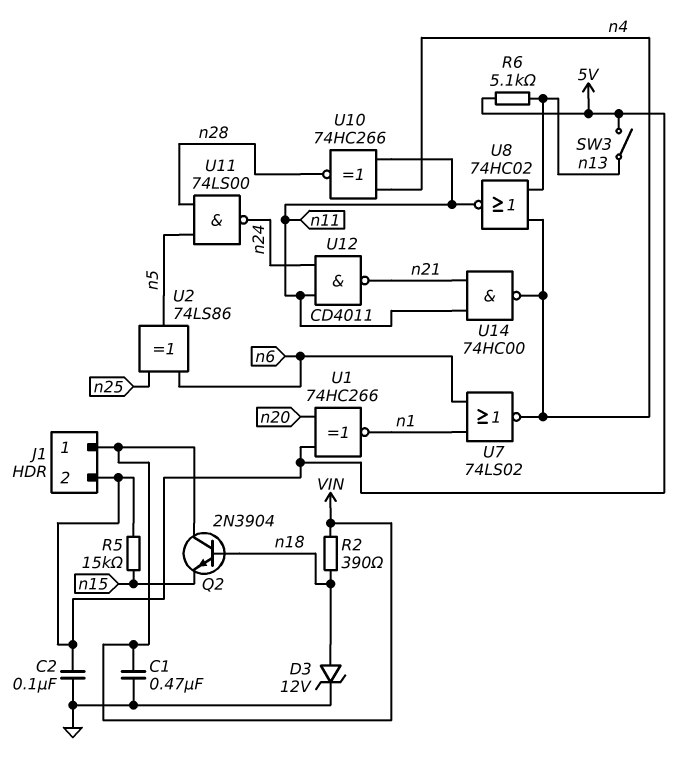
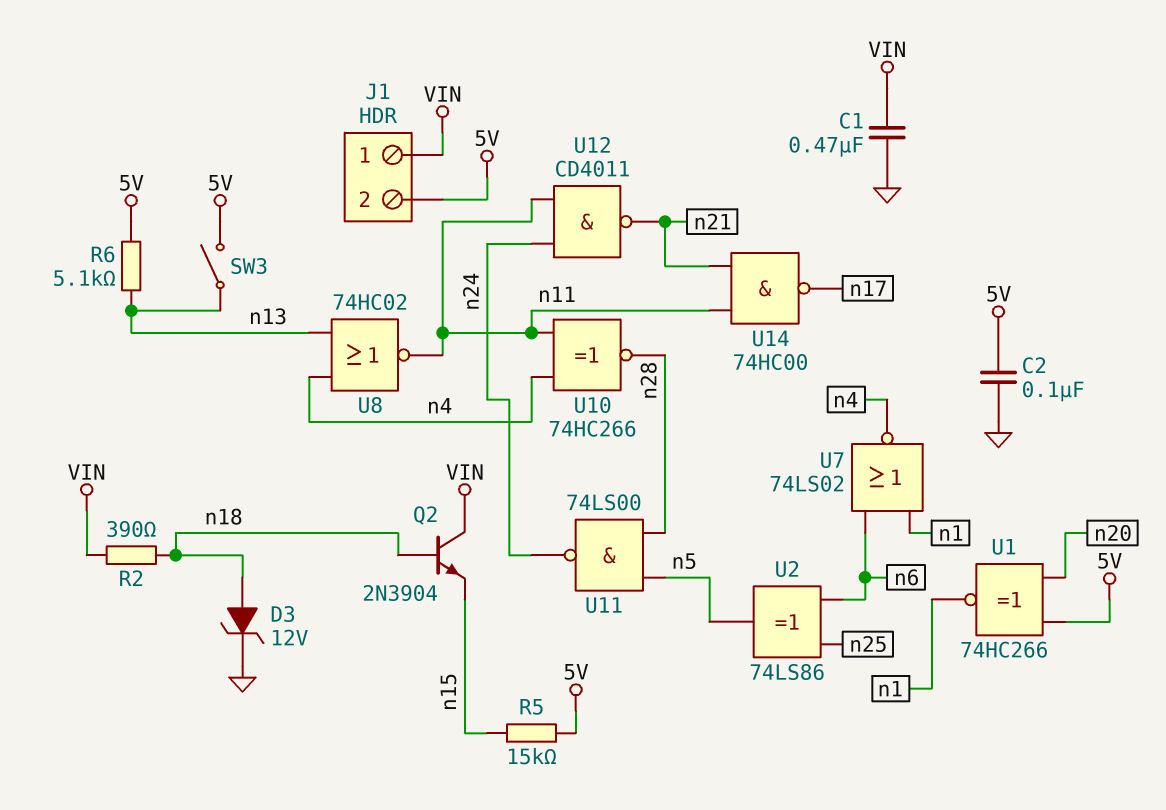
U14: NAND 74HC00 (in n11, in n21, out n4) -> NAND 74HC00 (in n11, in n21, out n17)

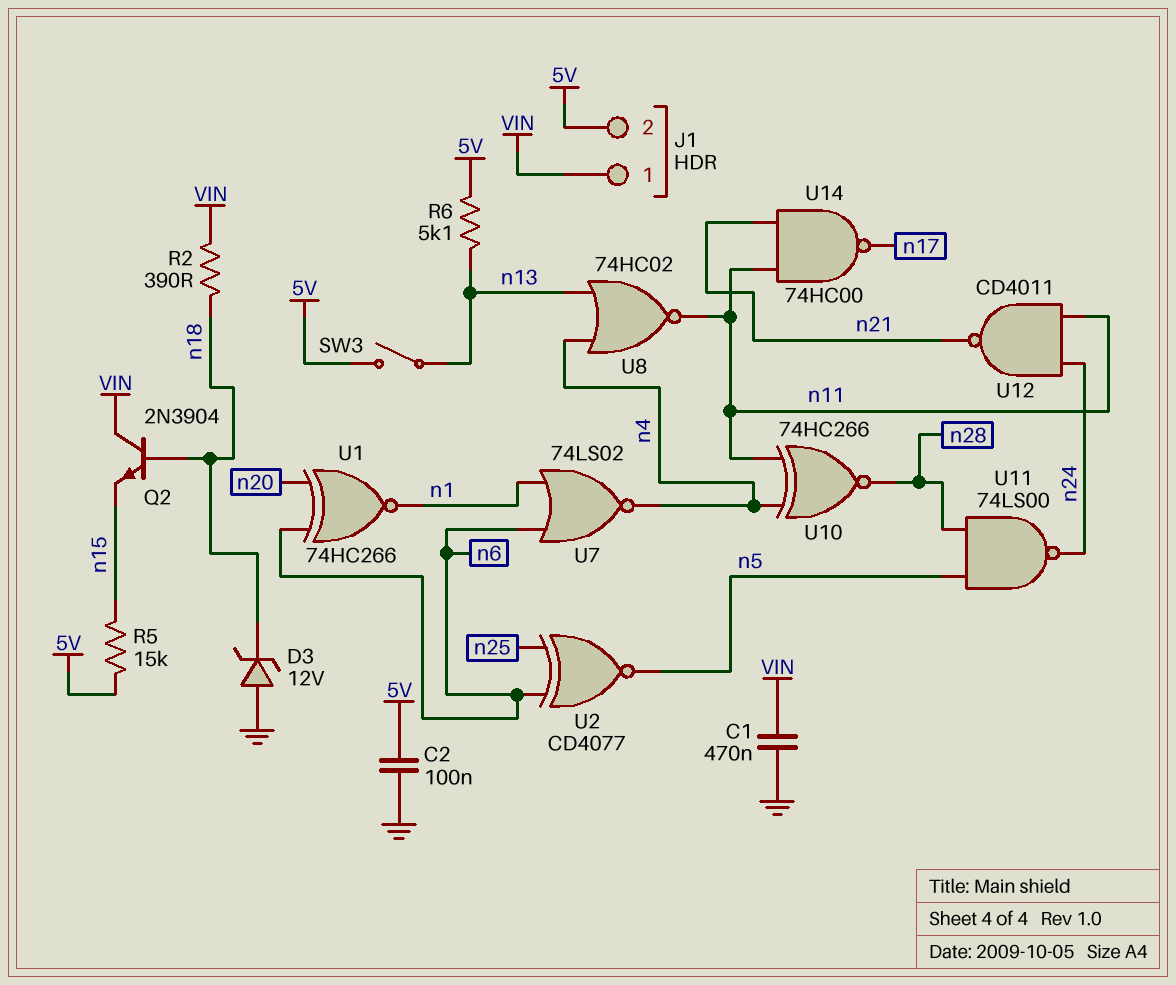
D3: zener 12V (A n18, K GND) -> zener 12V (A GND, K n18)
U1: XNOR 74HC266 (in 5V, in n20, out n1) -> XNOR 74HC266 (in n6, in n20, out n1)
U2: XOR 74LS86 (in n6, in n25, out n5) -> XNOR CD4077 (in n6, in n25, out n5)

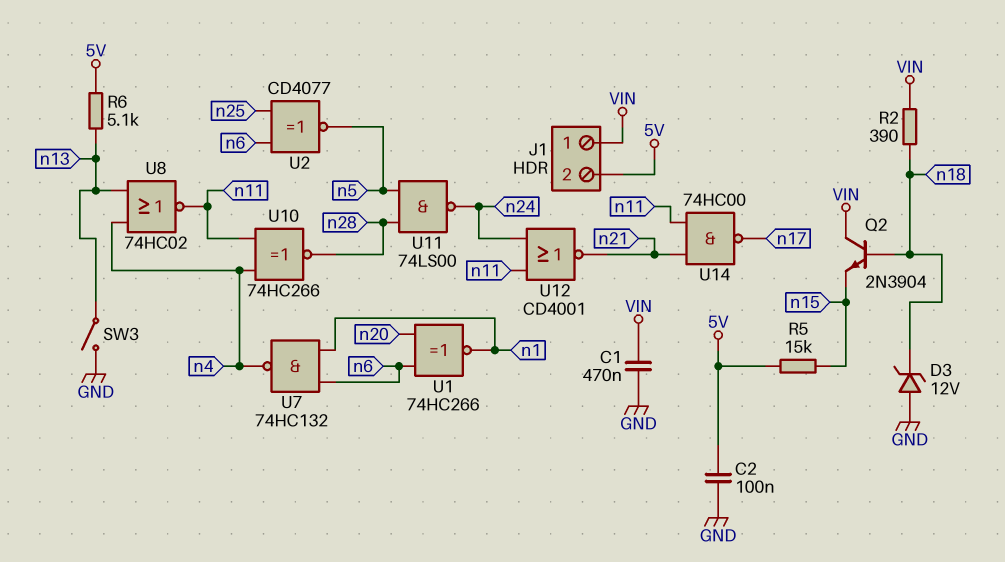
SW3: switch (5V, n13) -> switch (GND, n13)
U7: NOR 74LS02 (in n1, in n6, out n4) -> NAND 74HC132 (in n1, in n6, out n4)
U12: NAND CD4011 (in n11, in n24, out n21) -> NOR CD4001 (in n11, in n24, out n21)

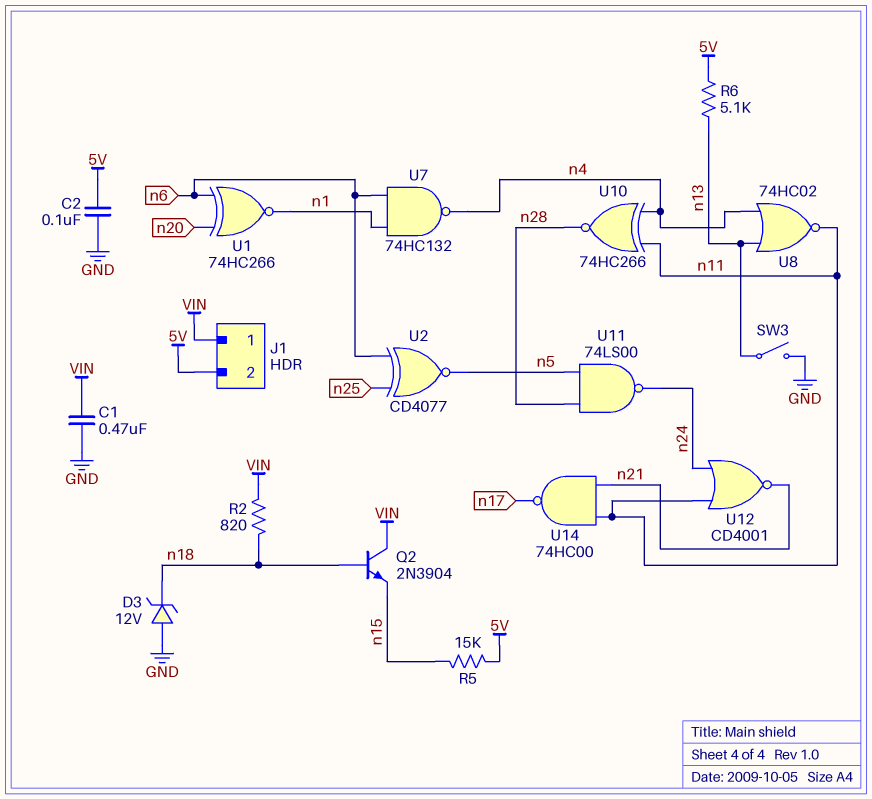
R2: 390 (VIN, n18) -> 820 (VIN, n18)

